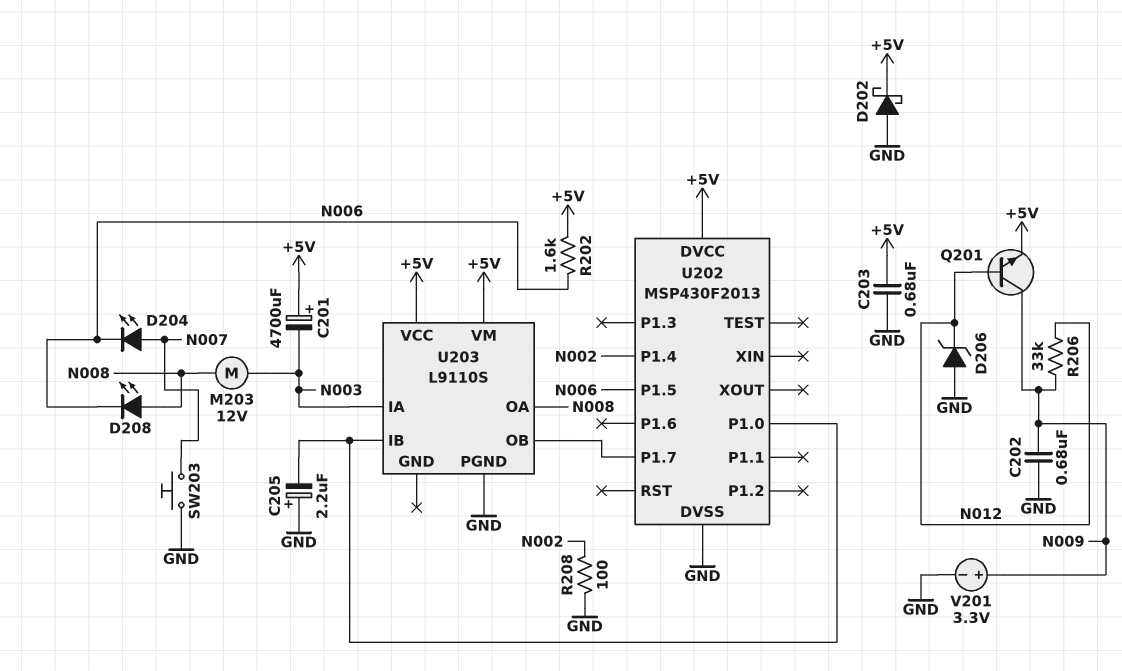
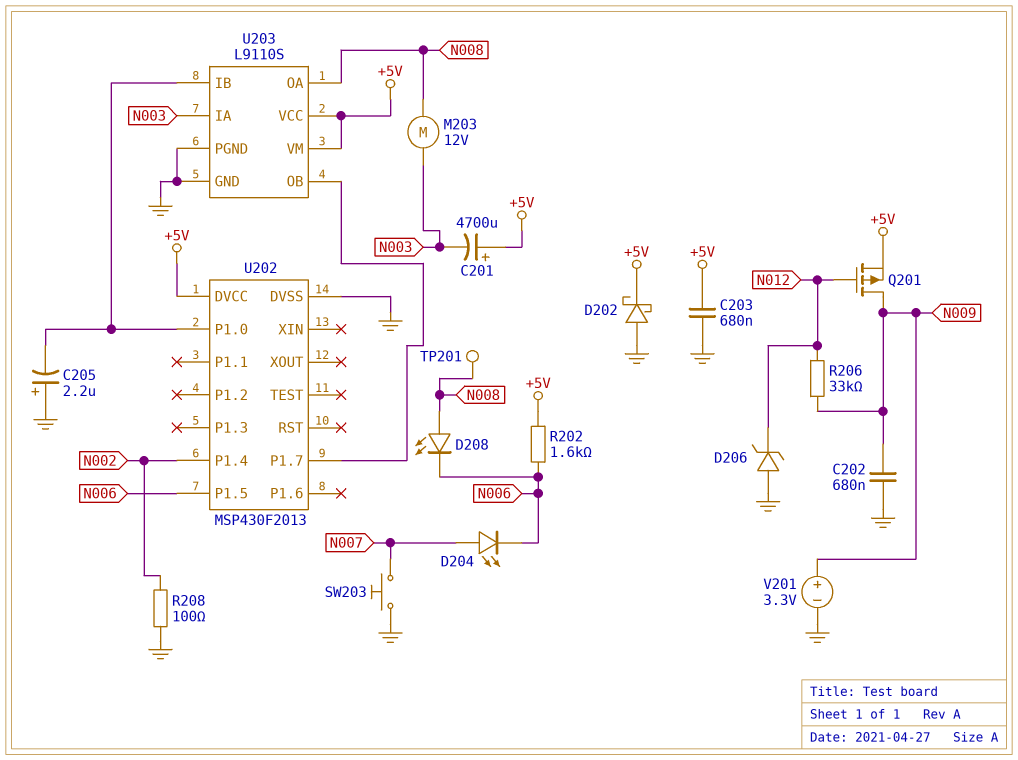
Q201: NPN (B N012, C N009, E +5V) -> PMOS (G N012, D N009, S +5V)
TP201: none -> test point (N008)
U203 pin GND: none -> GND

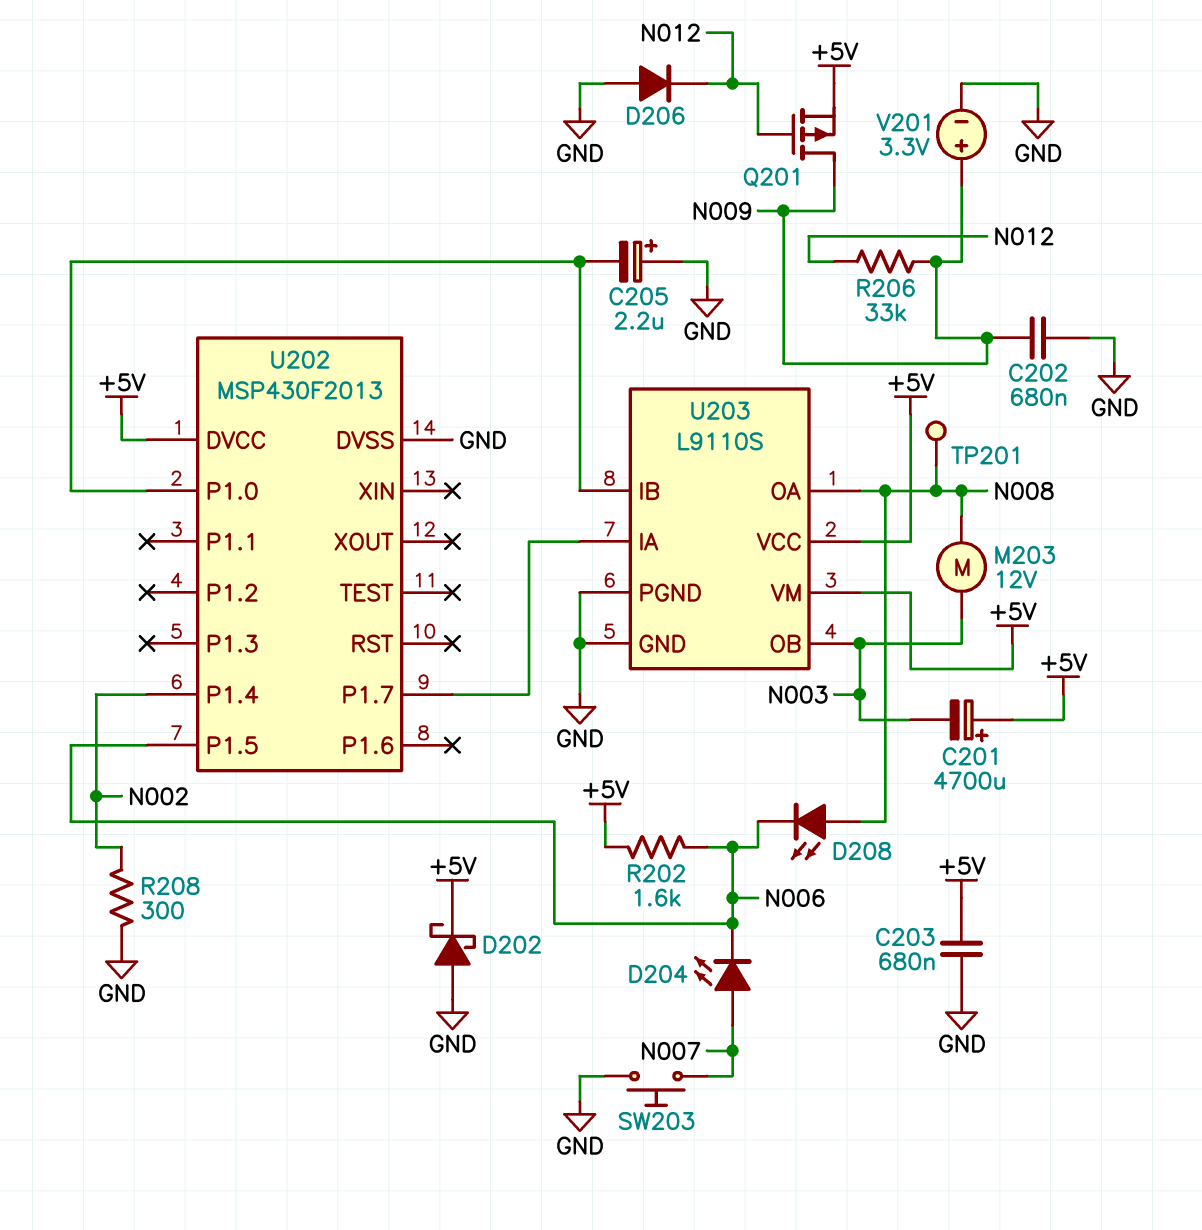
D206: zener (A GND, K N012) -> diode (A GND, K N012)
R208: 100 (GND, N002) -> 300 (GND, N002)
U203 pin IA: N003 -> U202/P1.7
U203 pin OB: U202/P1.7 -> N003

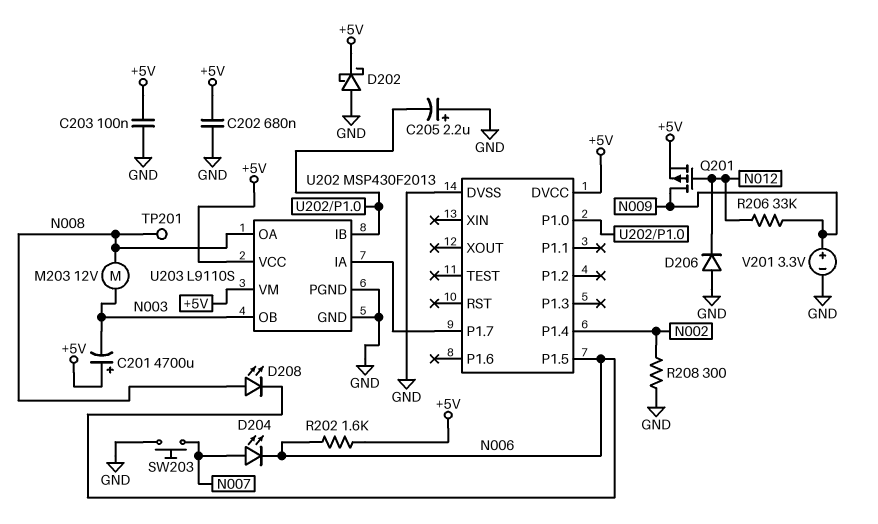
C202: 680nF (GND, N009) -> 680nF (+5V, GND)
C203: 680nF (+5V, GND) -> 100nF (+5V, GND)

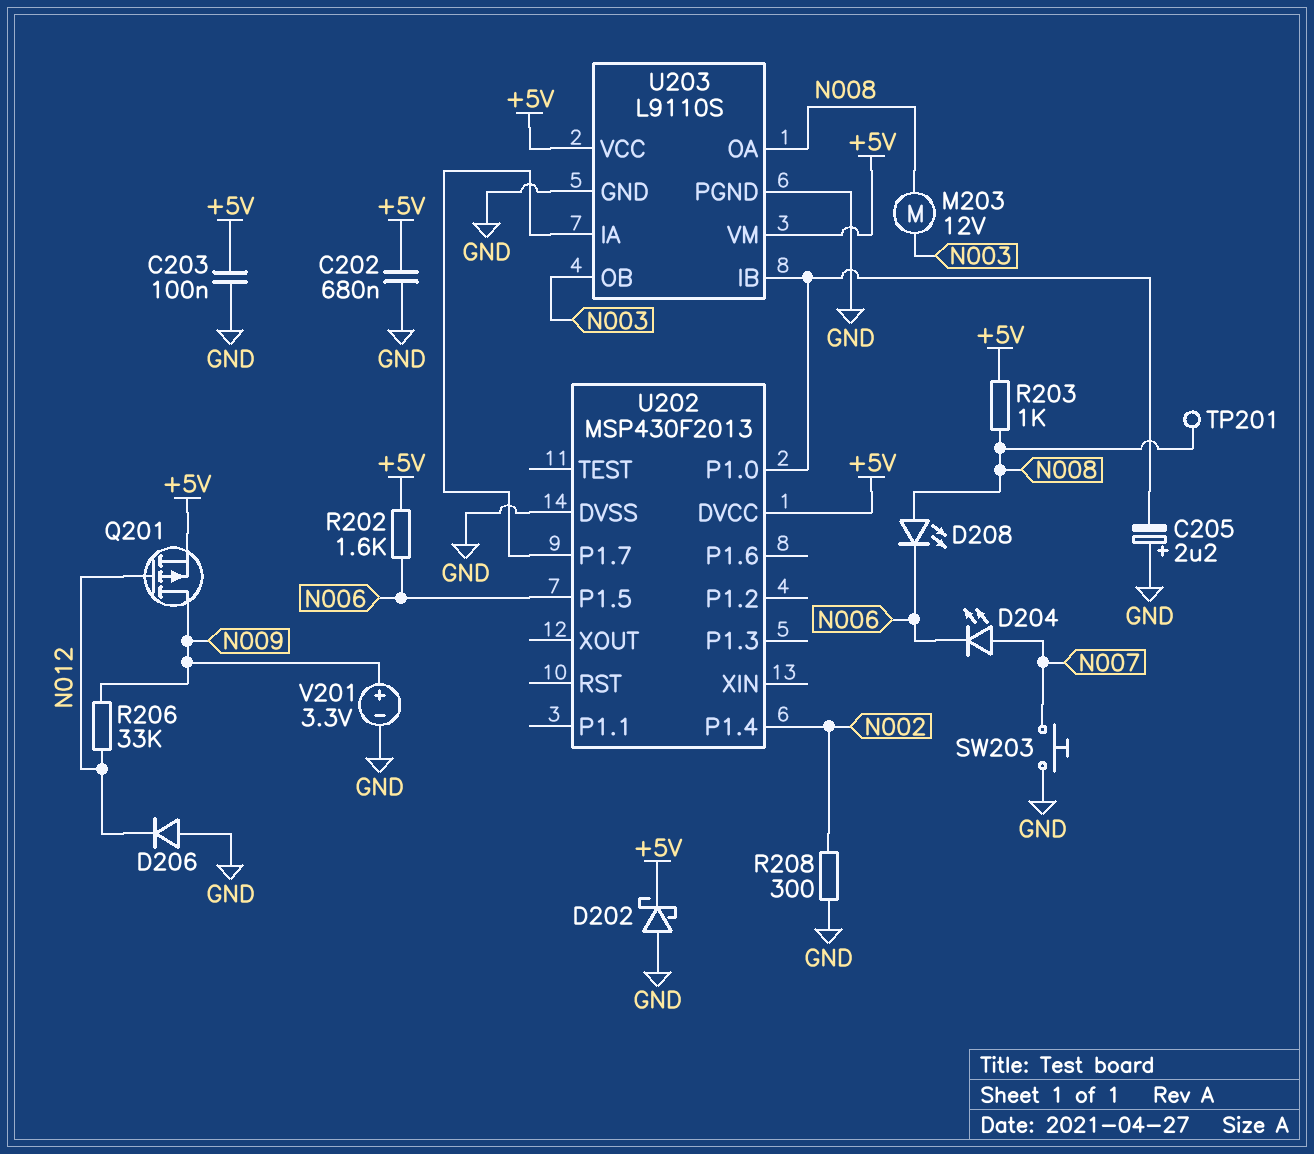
C201: 4700uF (plus +5V, minus N003) -> none
R203: none -> 1k (+5V, N008)

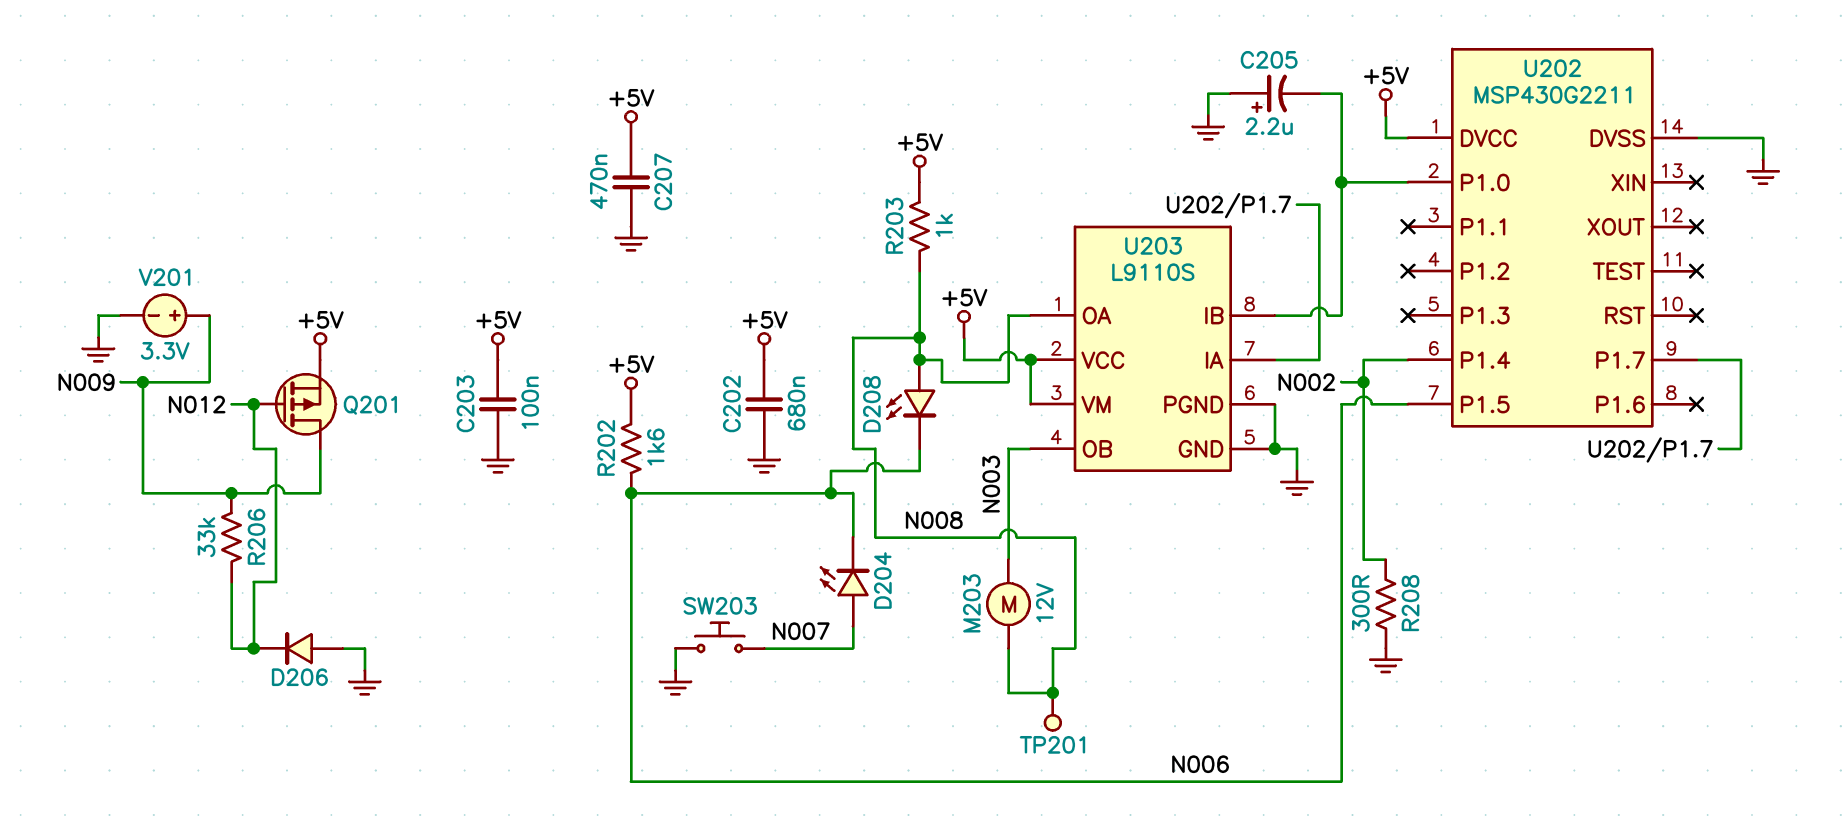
C207: none -> 470nF (+5V, GND)
D202: schottky (A GND, K +5V) -> none
U202: MSP430F2013 -> MSP430G2211

